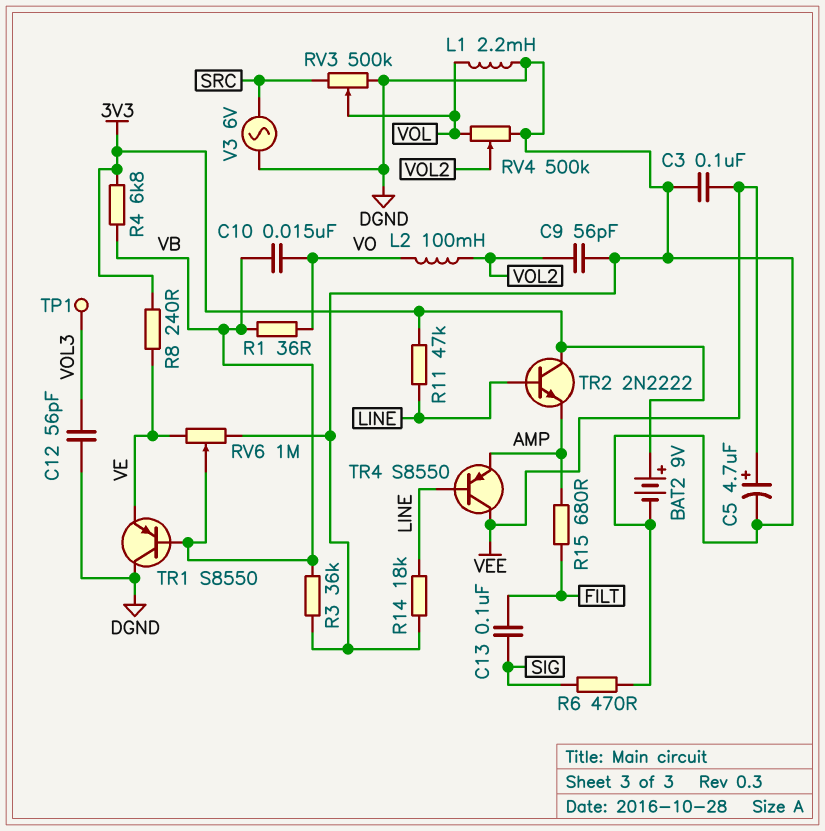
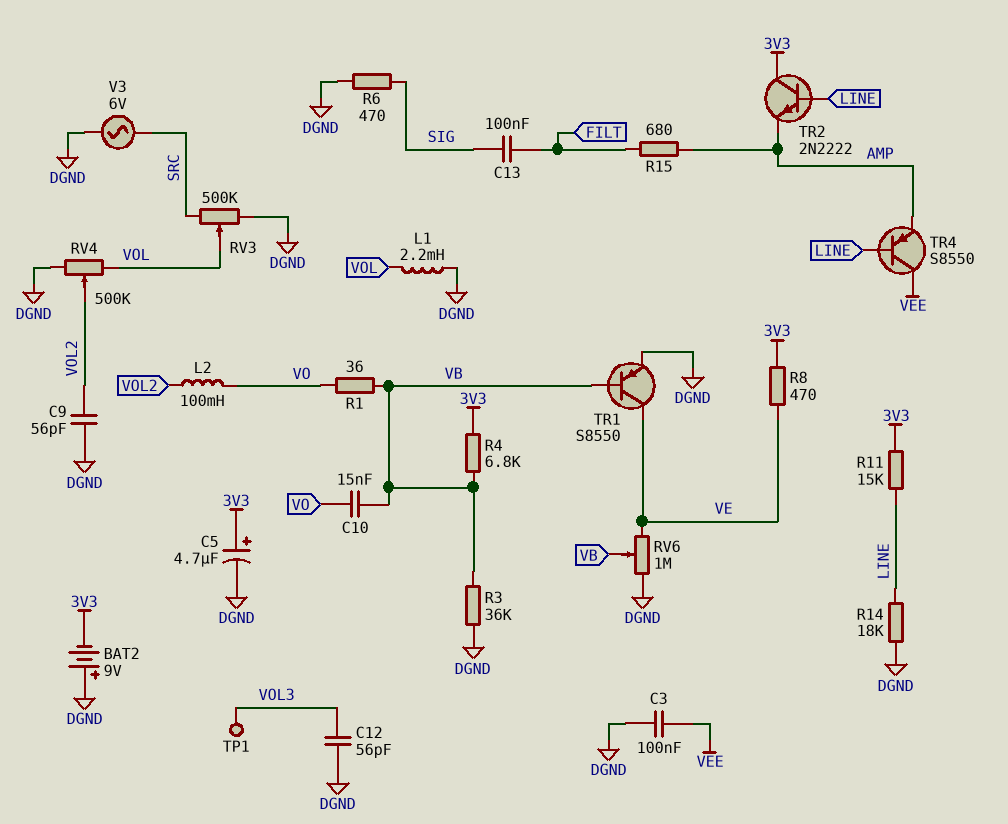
BAT2: 9V (plus 3V3, minus DGND) -> 9V (plus DGND, minus 3V3)
C5: 4.7uF (plus VEE, minus DGND) -> 4.7uF (plus 3V3, minus DGND)
R8: 240 (3V3, VE) -> 470 (3V3, VE)
R11: 47k (3V3, LINE) -> 15k (3V3, LINE)
TR1: PNP S8550 (B VB, C DGND, E VE) -> PNP S8550 (B VB, C VE, E DGND)

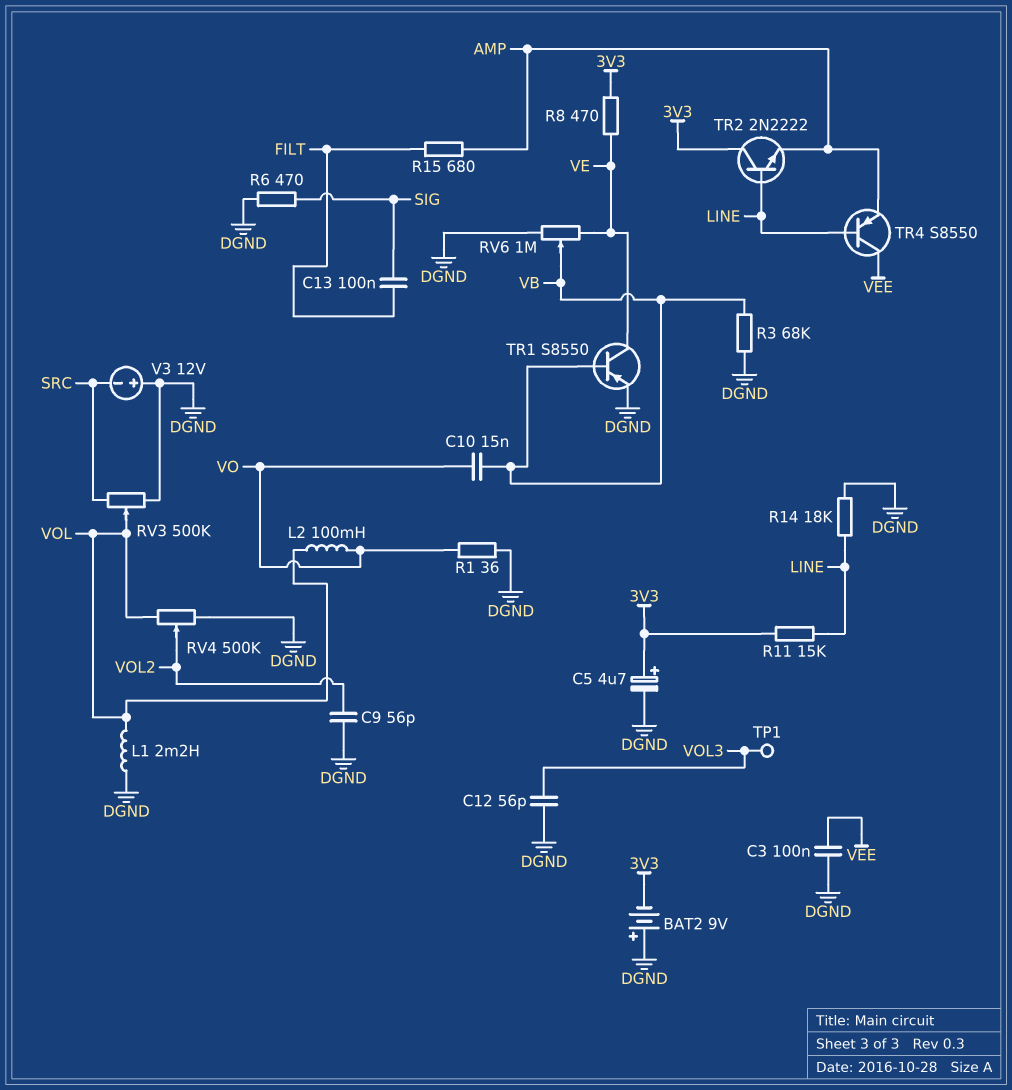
L2: 100mH (VO, VOL2) -> 100mH (VO, VOL)
R1: 36 (VB, VO) -> 36 (DGND, VO)
R3: 36k (DGND, VB) -> 68k (DGND, VB)
R4: 6.8k (3V3, VB) -> none
V3: AC 6V (DGND, SRC) -> 12V (plus DGND, minus SRC)

